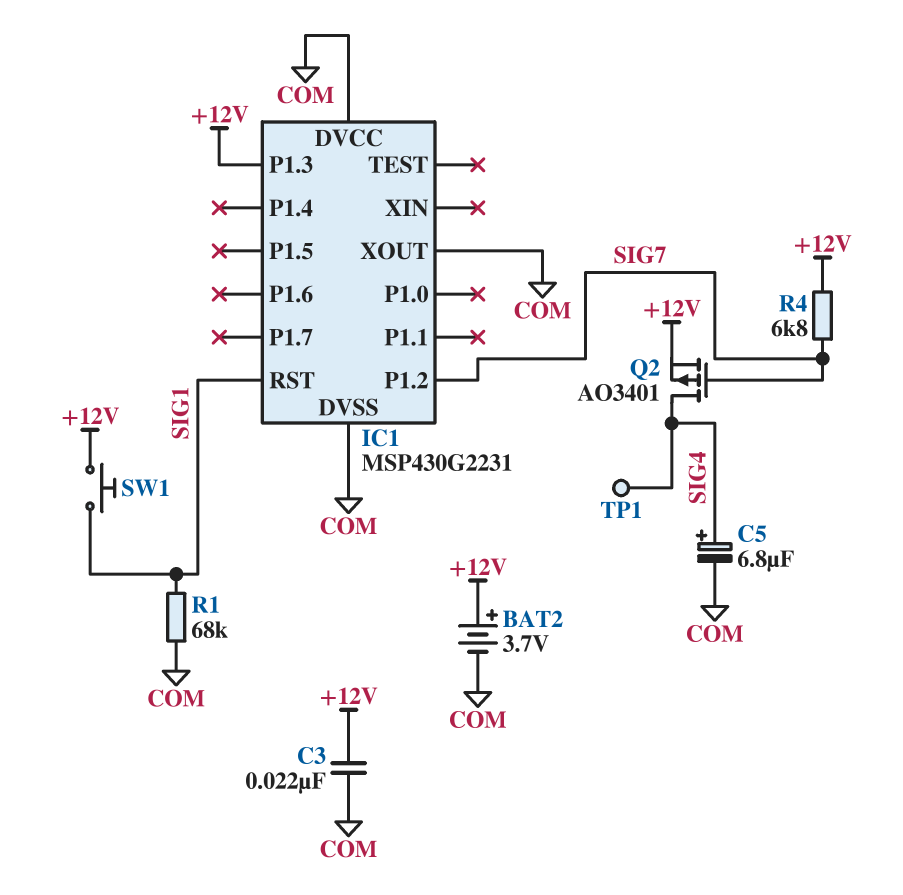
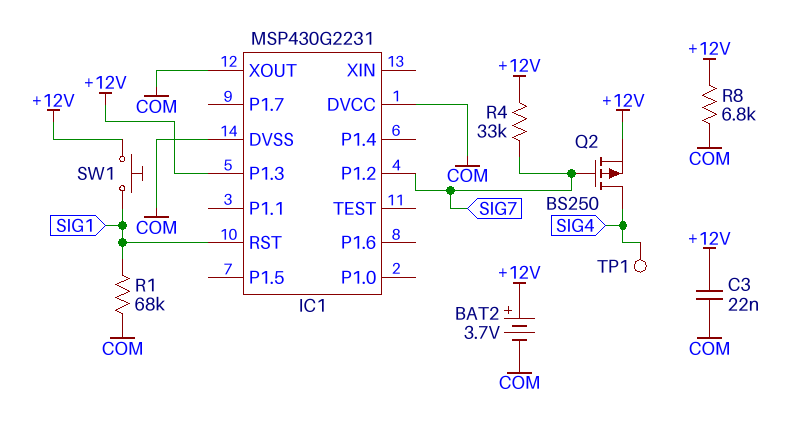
C5: 6.8uF (plus SIG4, minus COM) -> none
Q2: PMOS AO3401 (G SIG7, D SIG4, S +12V) -> PMOS BS250 (G SIG7, D SIG4, S +12V)
R4: 6.8k (+12V, SIG7) -> 33k (+12V, SIG7)
R8: none -> 6.8k (+12V, COM)

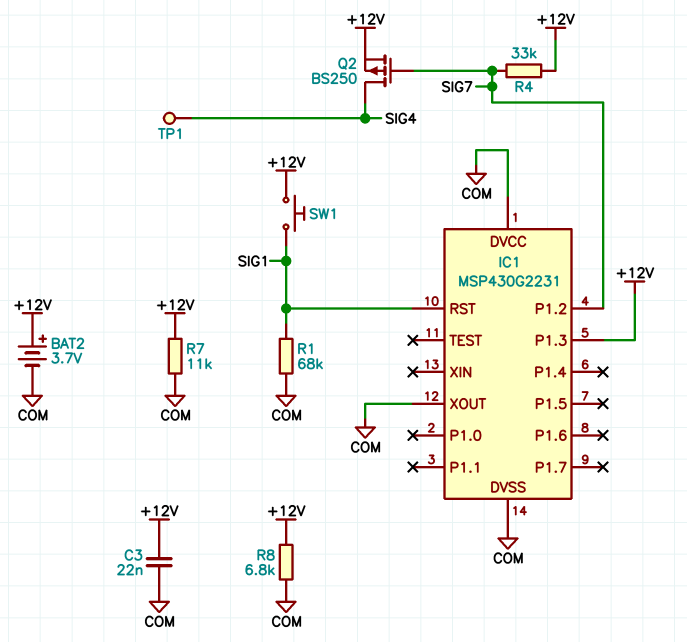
R7: none -> 11k (+12V, COM)

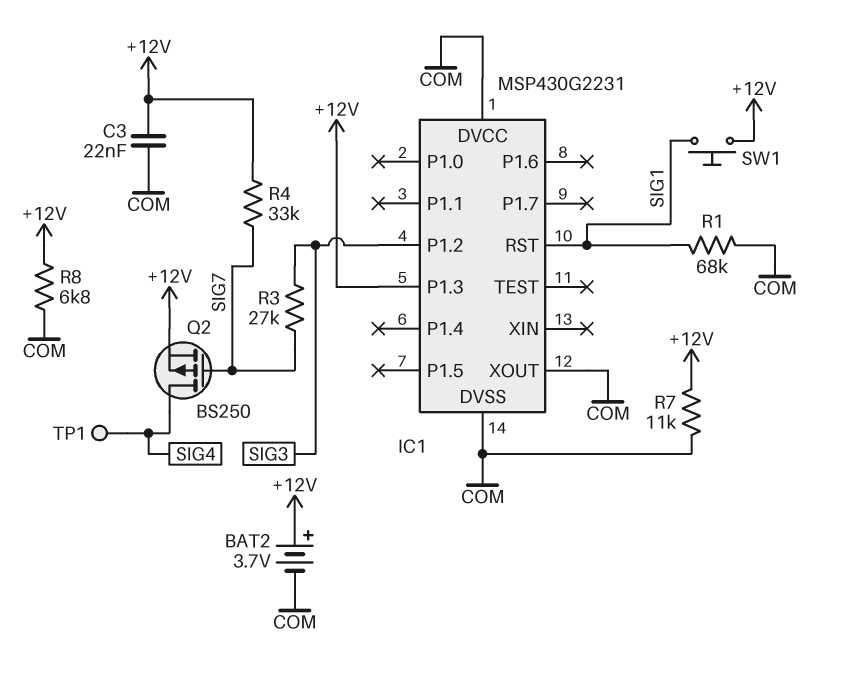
IC1 pin P1.2: SIG7 -> SIG3
R3: none -> 27k (SIG3, SIG7)

